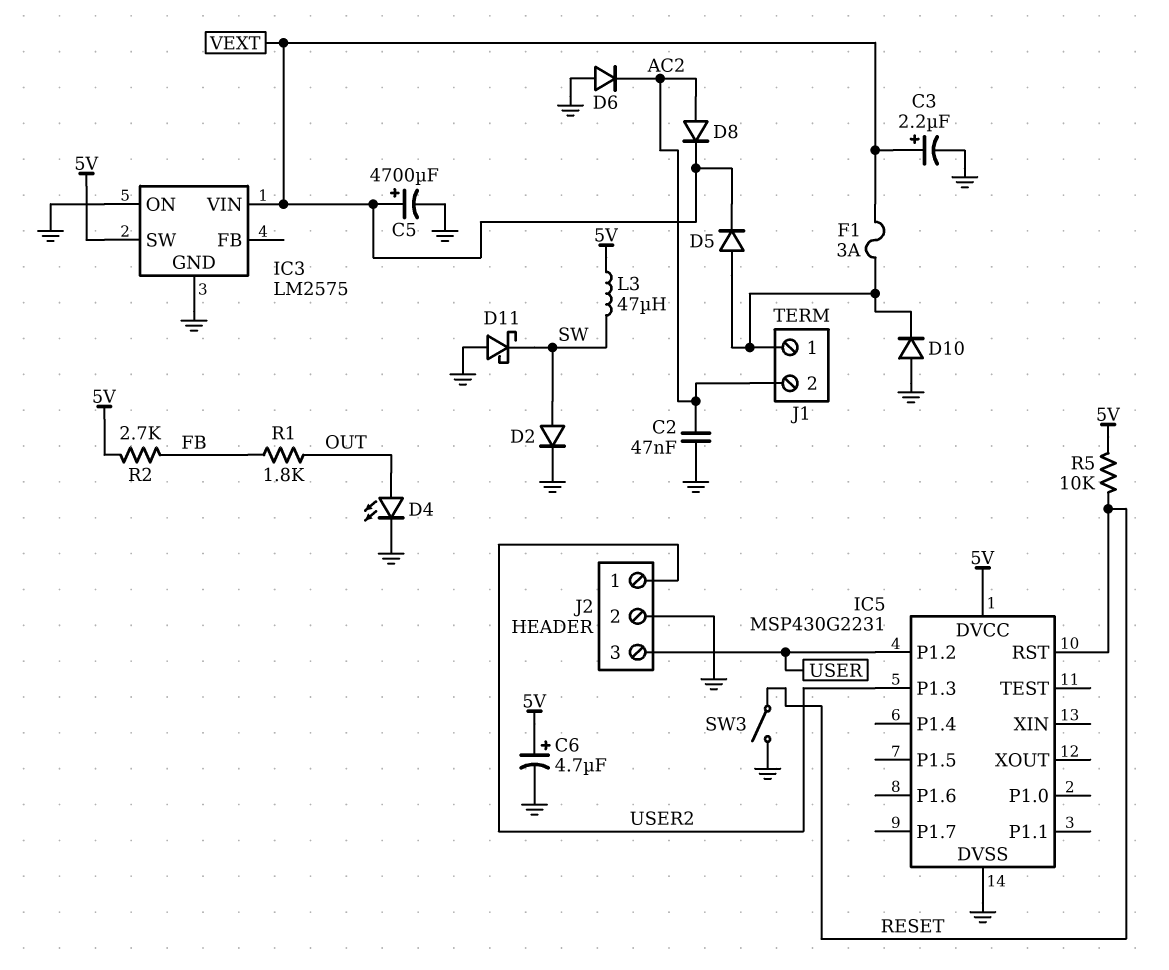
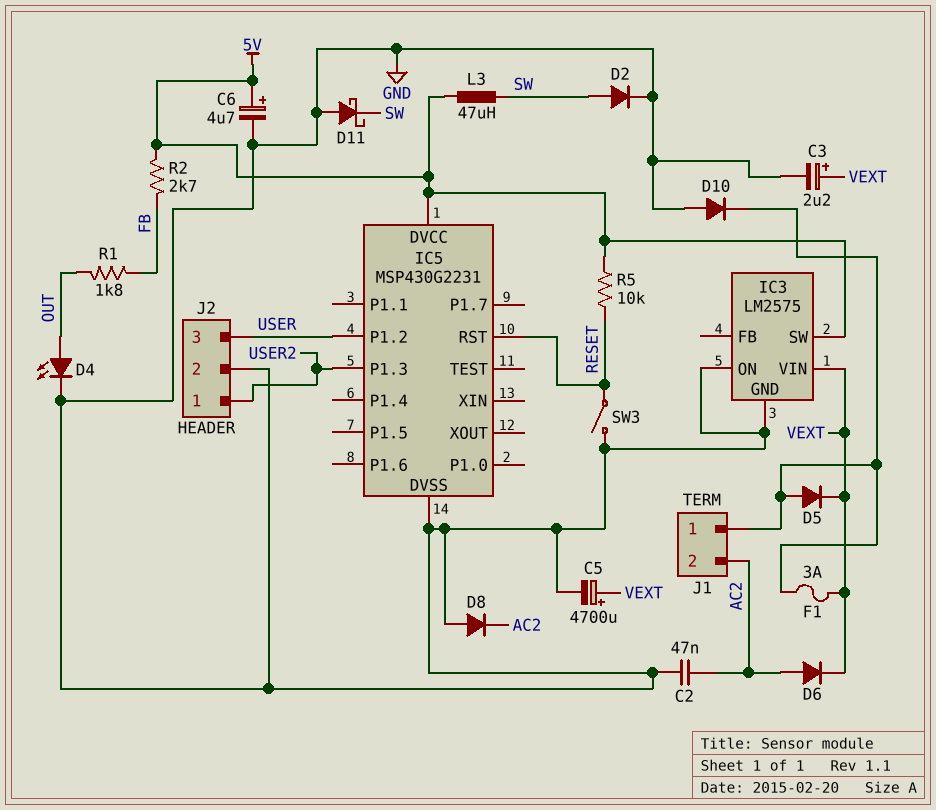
D6: diode (A GND, K AC2) -> diode (A AC2, K VEXT)
D8: diode (A AC2, K VEXT) -> diode (A GND, K AC2)

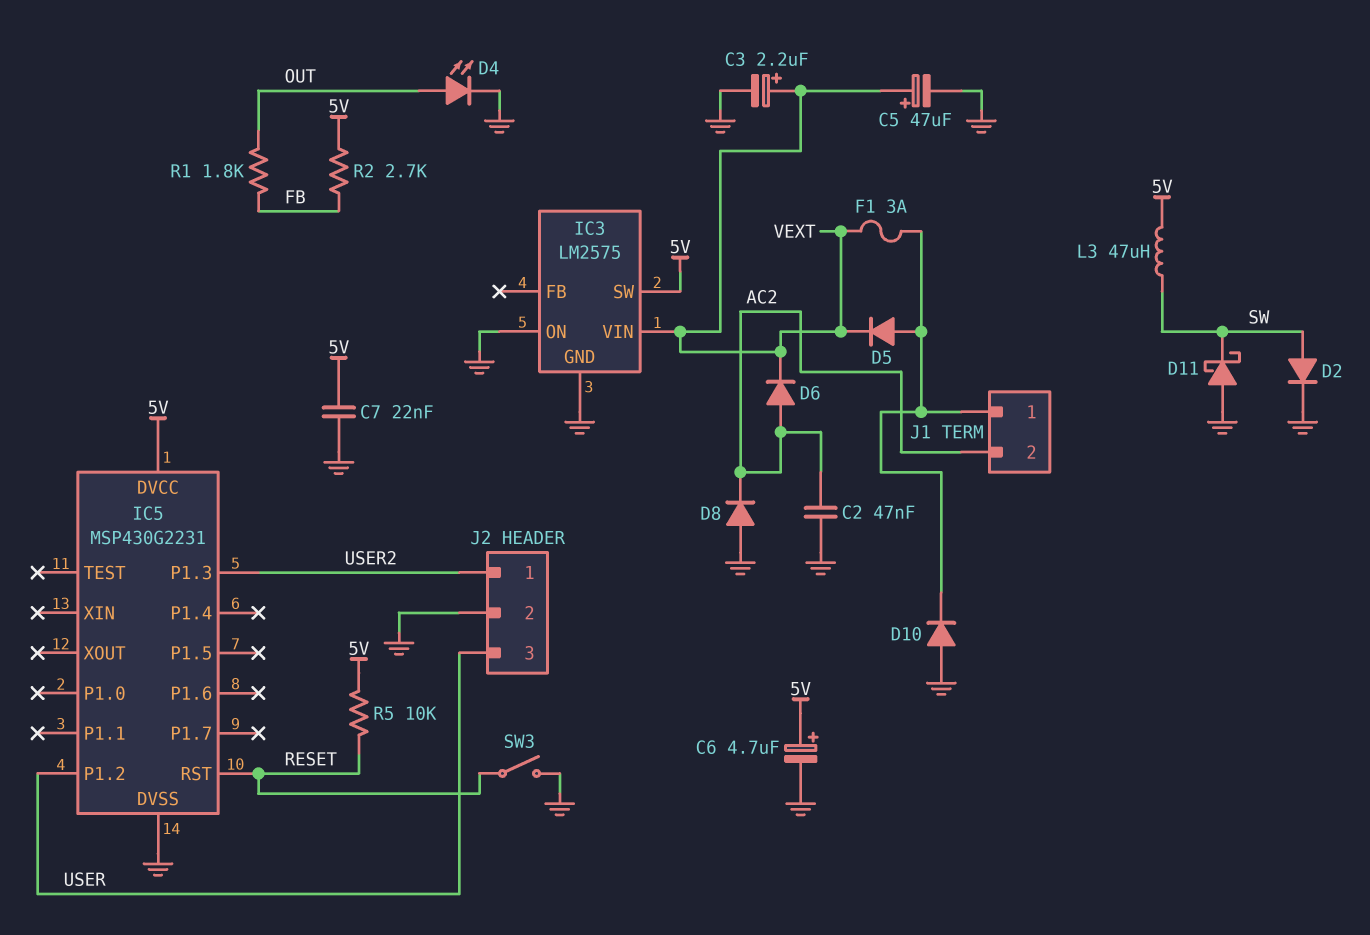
C5: 4700uF (plus VEXT, minus GND) -> 47uF (plus VEXT, minus GND)
C7: none -> 22nF (5V, GND)

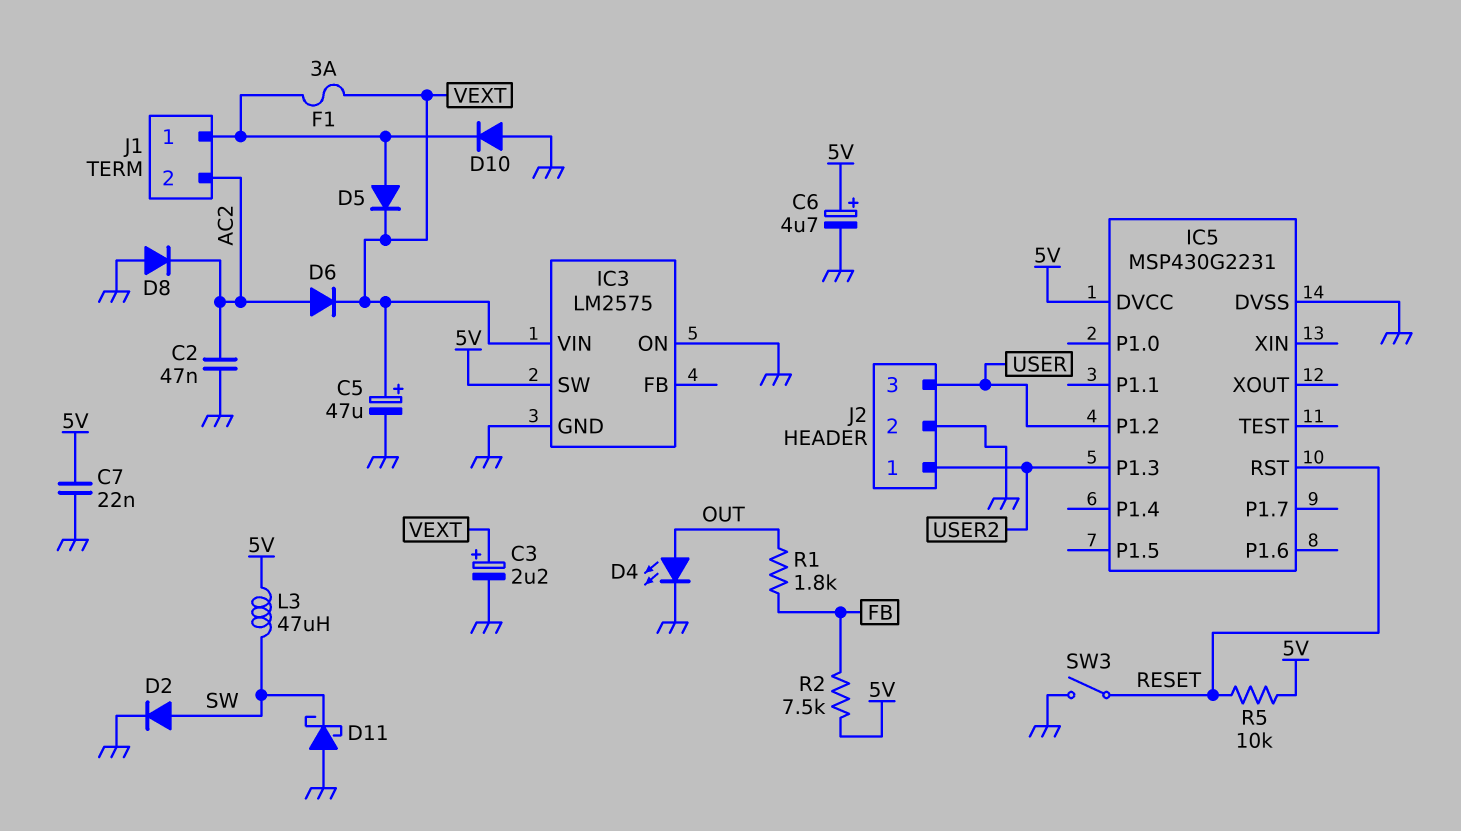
R2: 2.7k (5V, FB) -> 7.5k (5V, FB)

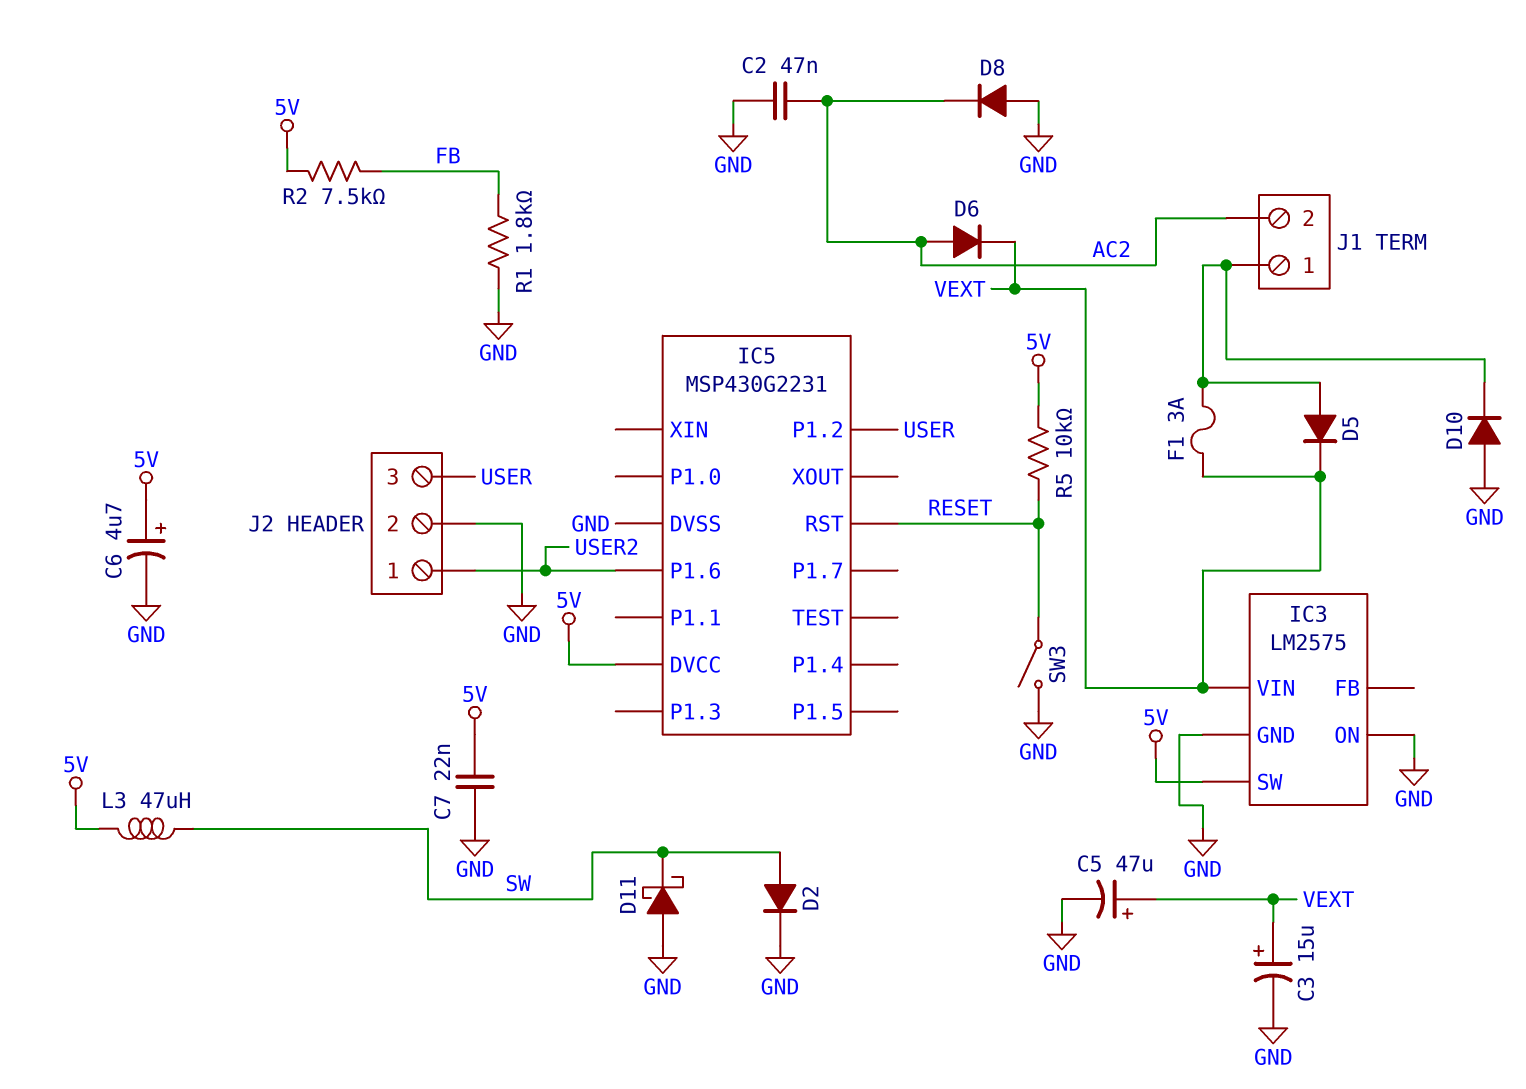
C3: 2.2uF (plus VEXT, minus GND) -> 15uF (plus VEXT, minus GND)
D4: LED (A OUT, K GND) -> none
IC5 pin P1.3: USER2 -> none
IC5 pin P1.6: none -> USER2
R1: 1.8k (FB, OUT) -> 1.8k (FB, GND)

